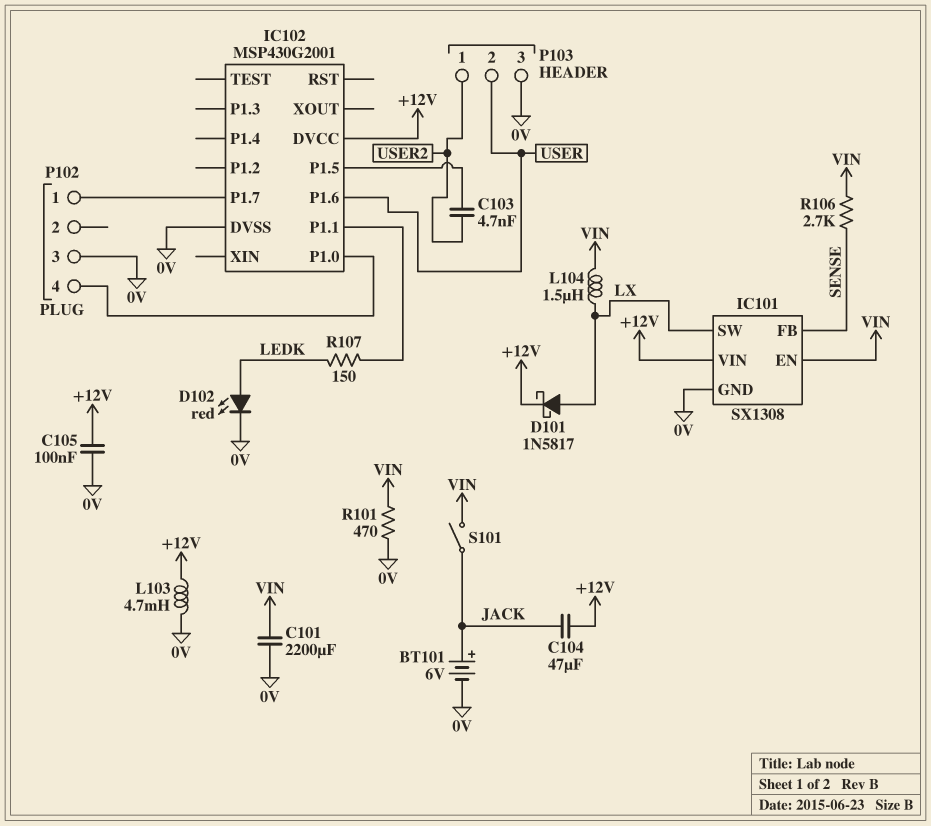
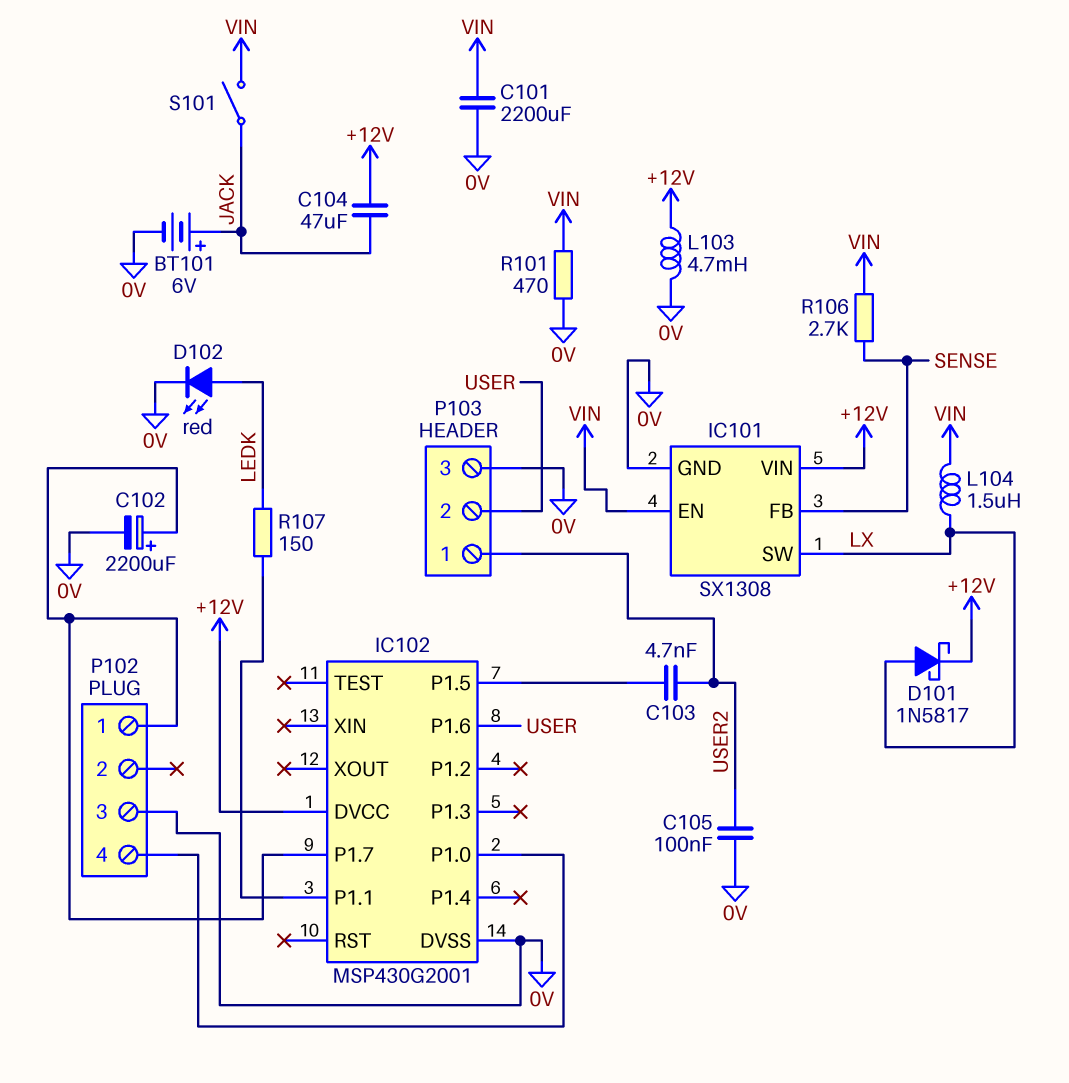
C102: none -> 2200uF (plus IC102/P1.7, minus 0V)
C105: 100nF (+12V, 0V) -> 100nF (0V, USER2)

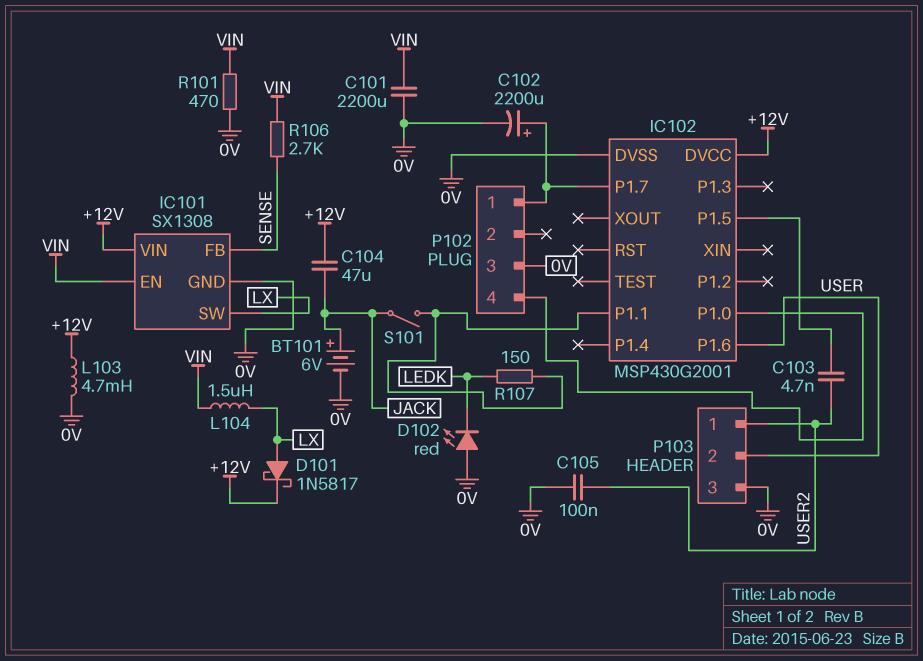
D102: LED red (A LEDK, K 0V) -> LED red (A 0V, K LEDK)
S101: switch (JACK, VIN) -> switch (IC102/P1.1, JACK)

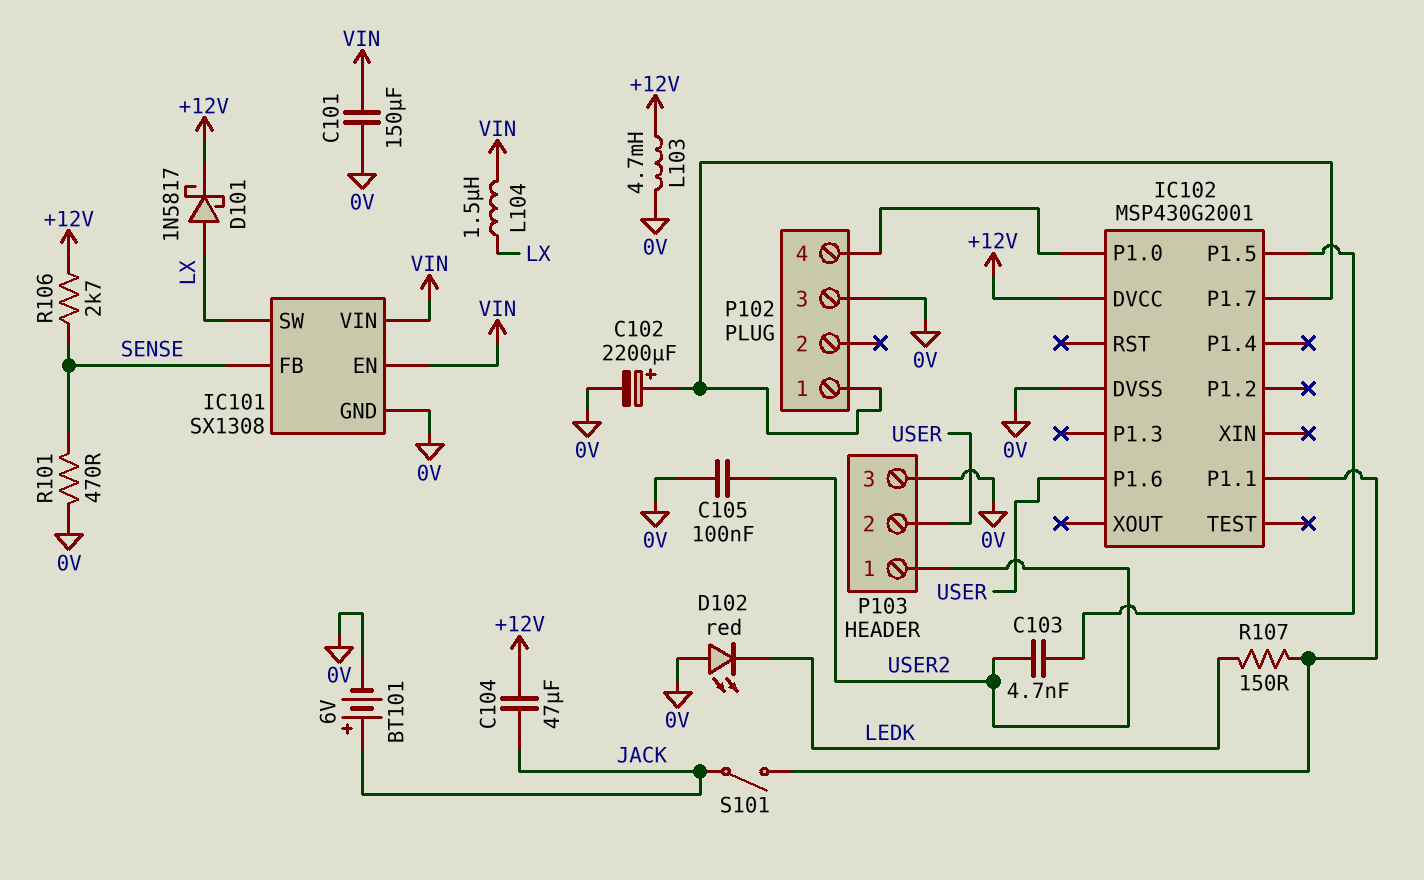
C101: 2200uF (0V, VIN) -> 150uF (0V, VIN)
IC101 pin VIN: +12V -> VIN
R101: 470 (0V, VIN) -> 470 (0V, SENSE)
R106: 2.7k (SENSE, VIN) -> 2.7k (+12V, SENSE)

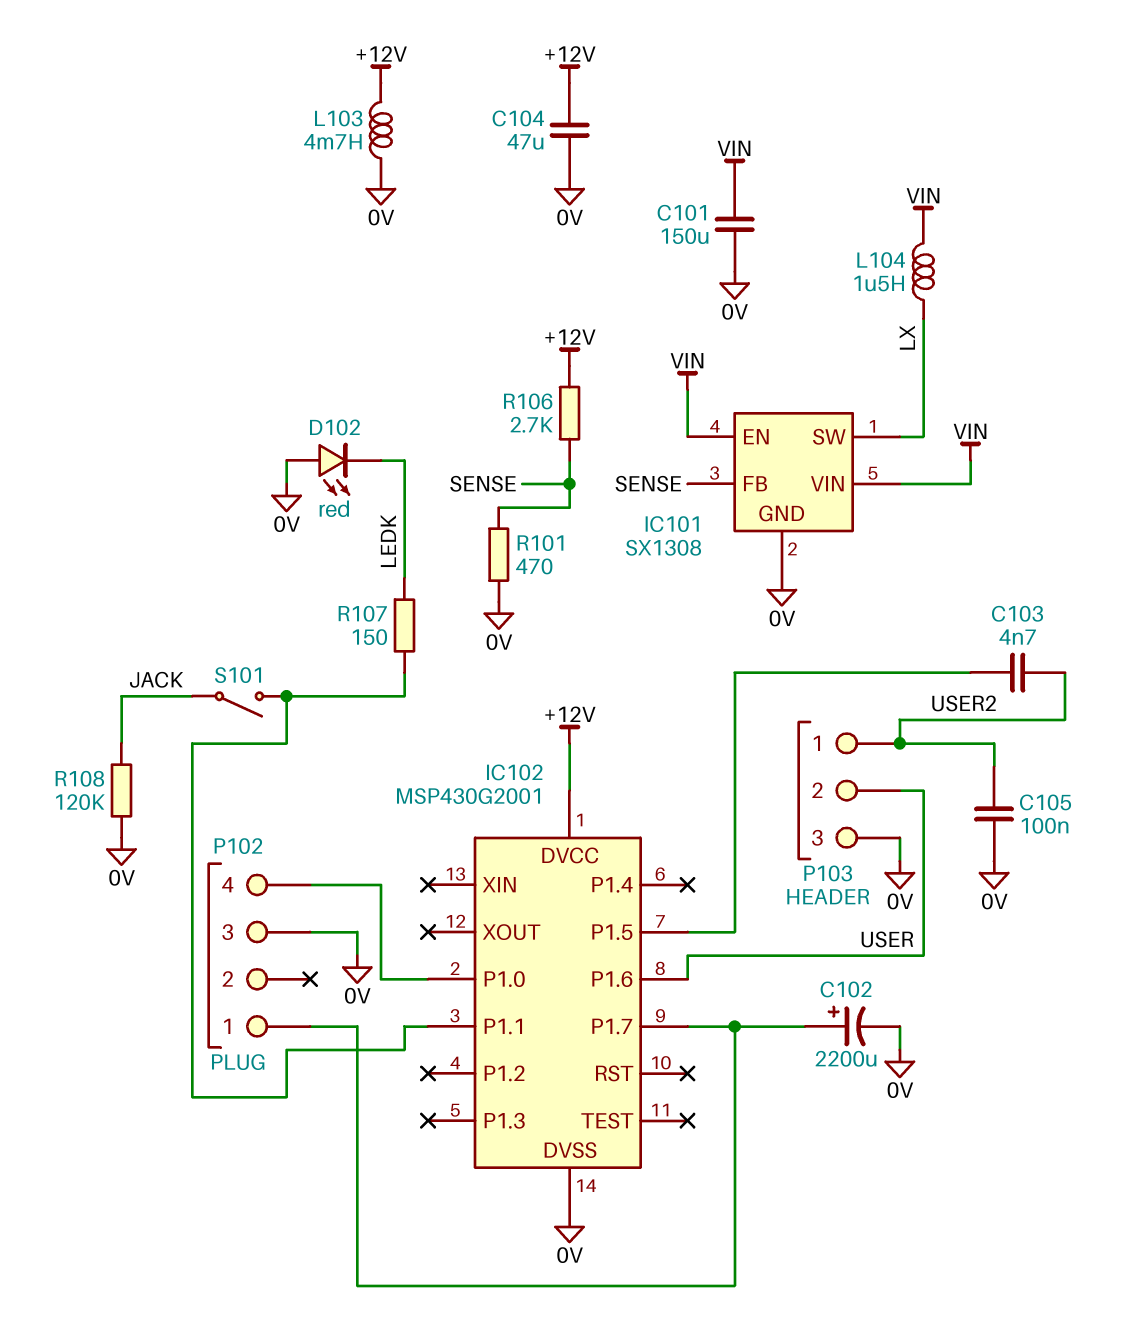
BT101: 6V (plus JACK, minus 0V) -> none
C104: 47uF (+12V, JACK) -> 47uF (+12V, 0V)
D101: schottky 1N5817 (A LX, K +12V) -> none
R108: none -> 120k (0V, JACK)

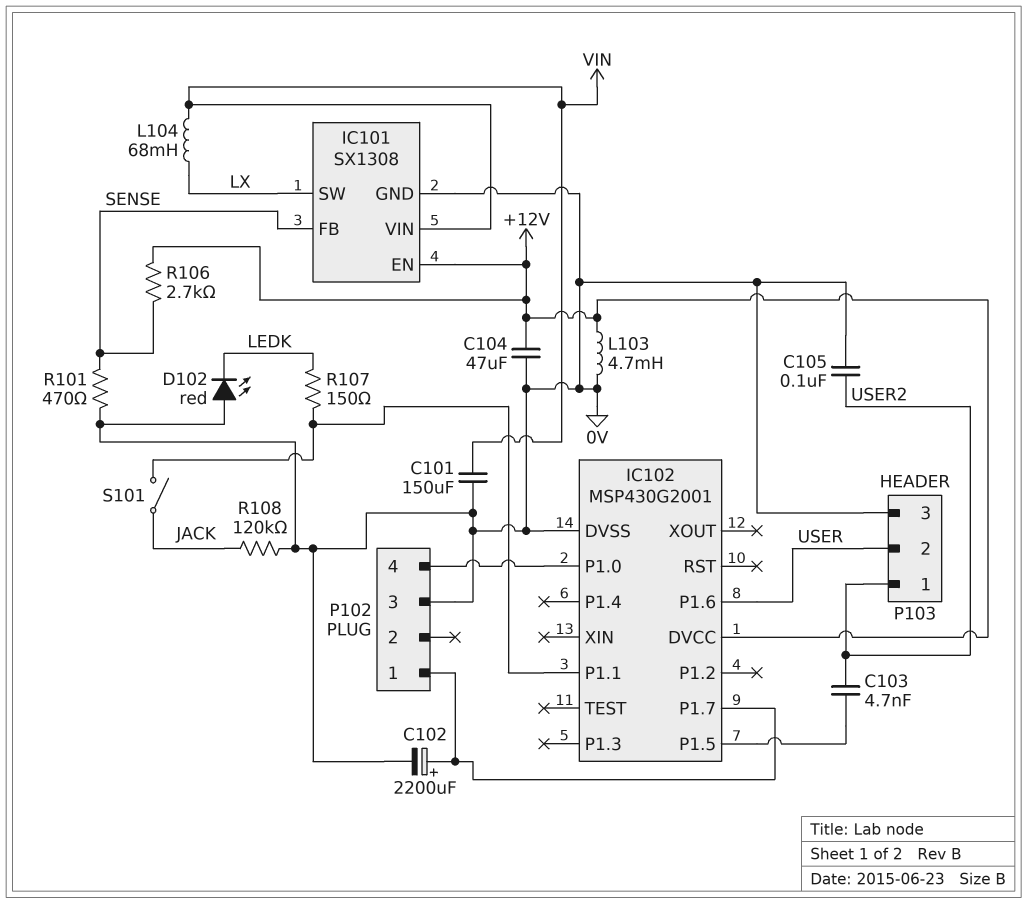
IC101 pin EN: VIN -> +12V
L104: 1.5uH (LX, VIN) -> 68mH (LX, VIN)

